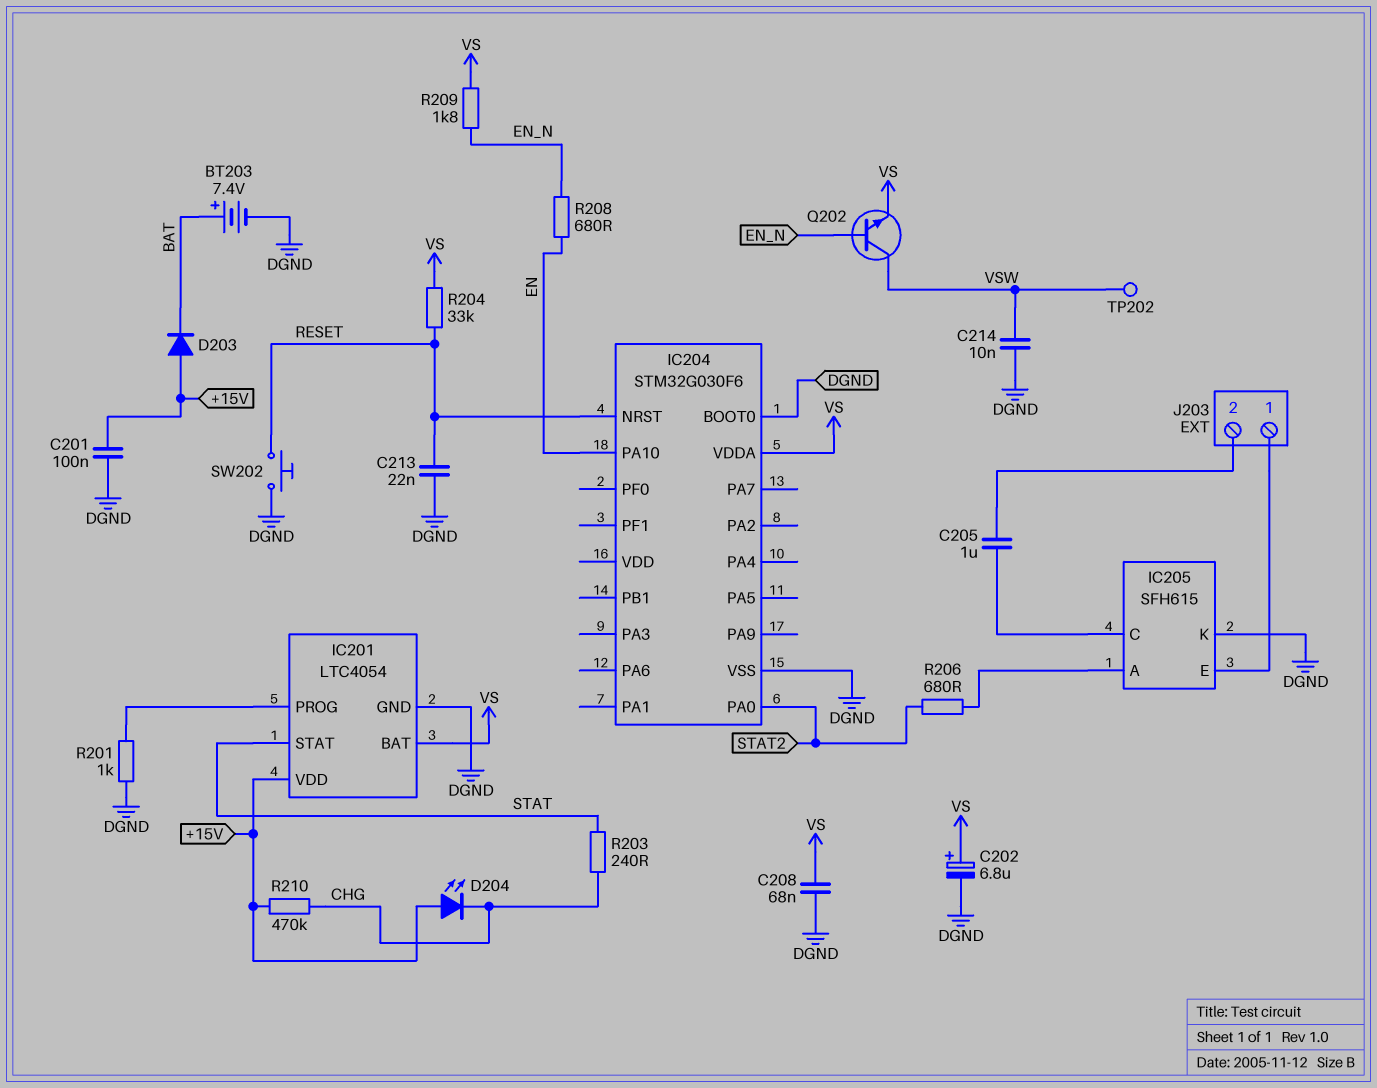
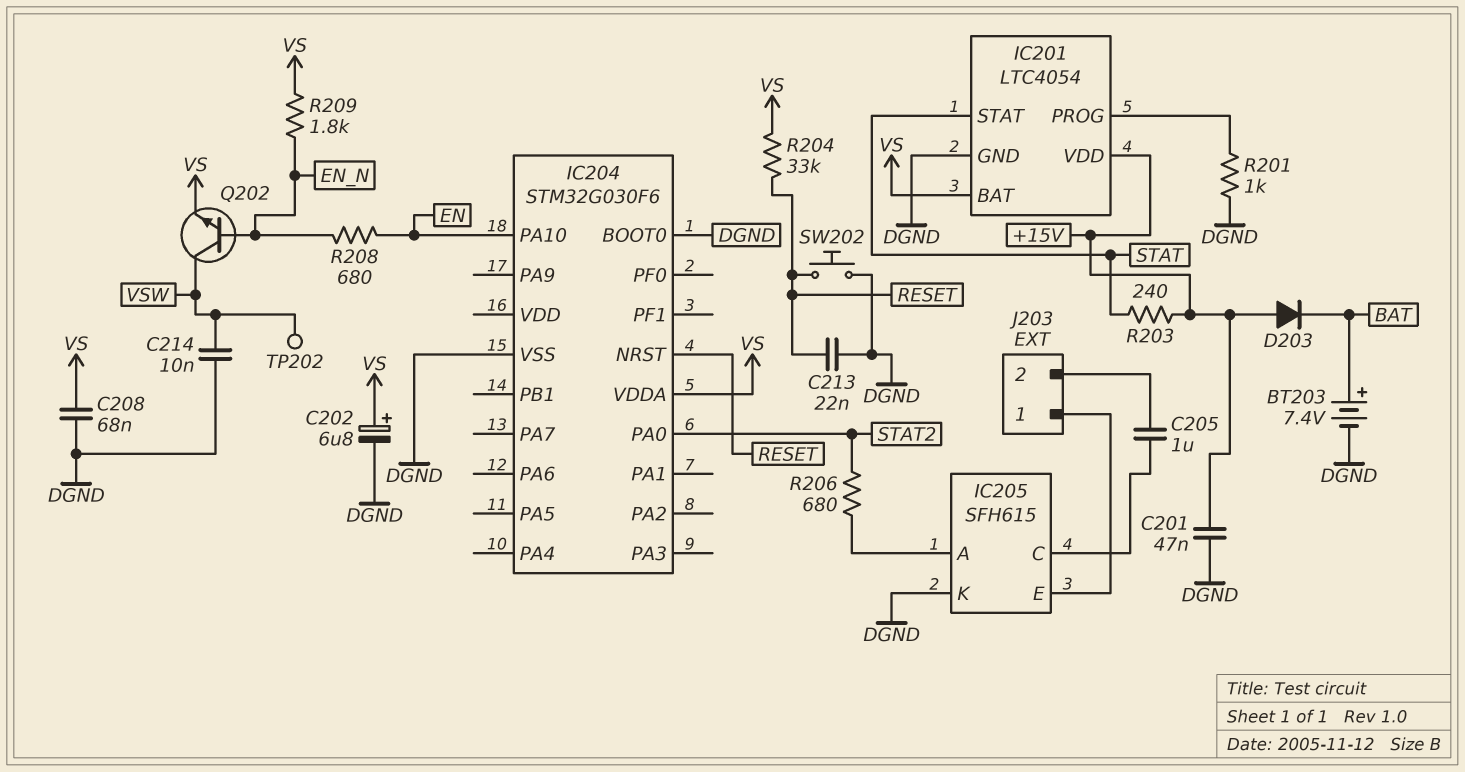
C201: 100nF (+15V, DGND) -> 47nF (+15V, DGND)
D204: LED (A +15V, K CHG) -> none
R203: 240 (CHG, STAT) -> 240 (+15V, STAT)
R210: 470k (+15V, CHG) -> none

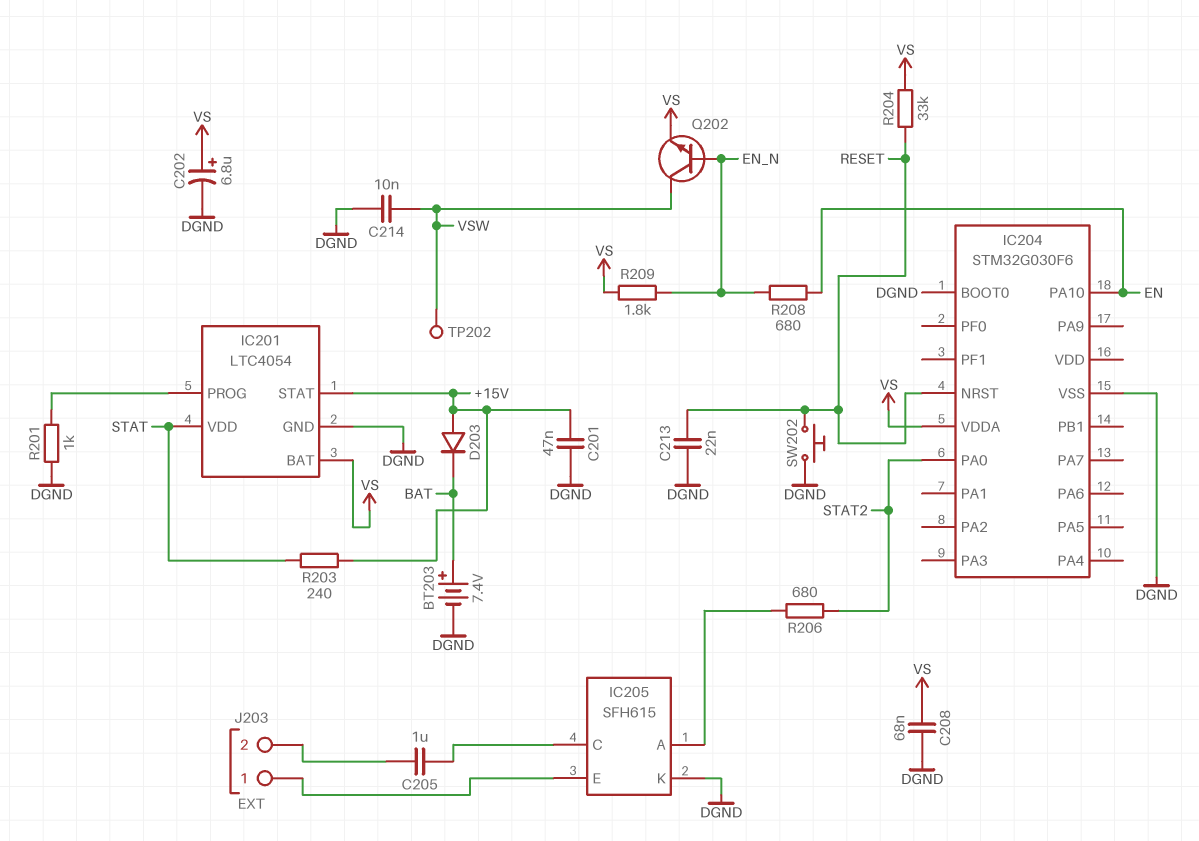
IC201 pin STAT: STAT -> +15V
IC201 pin VDD: +15V -> STAT

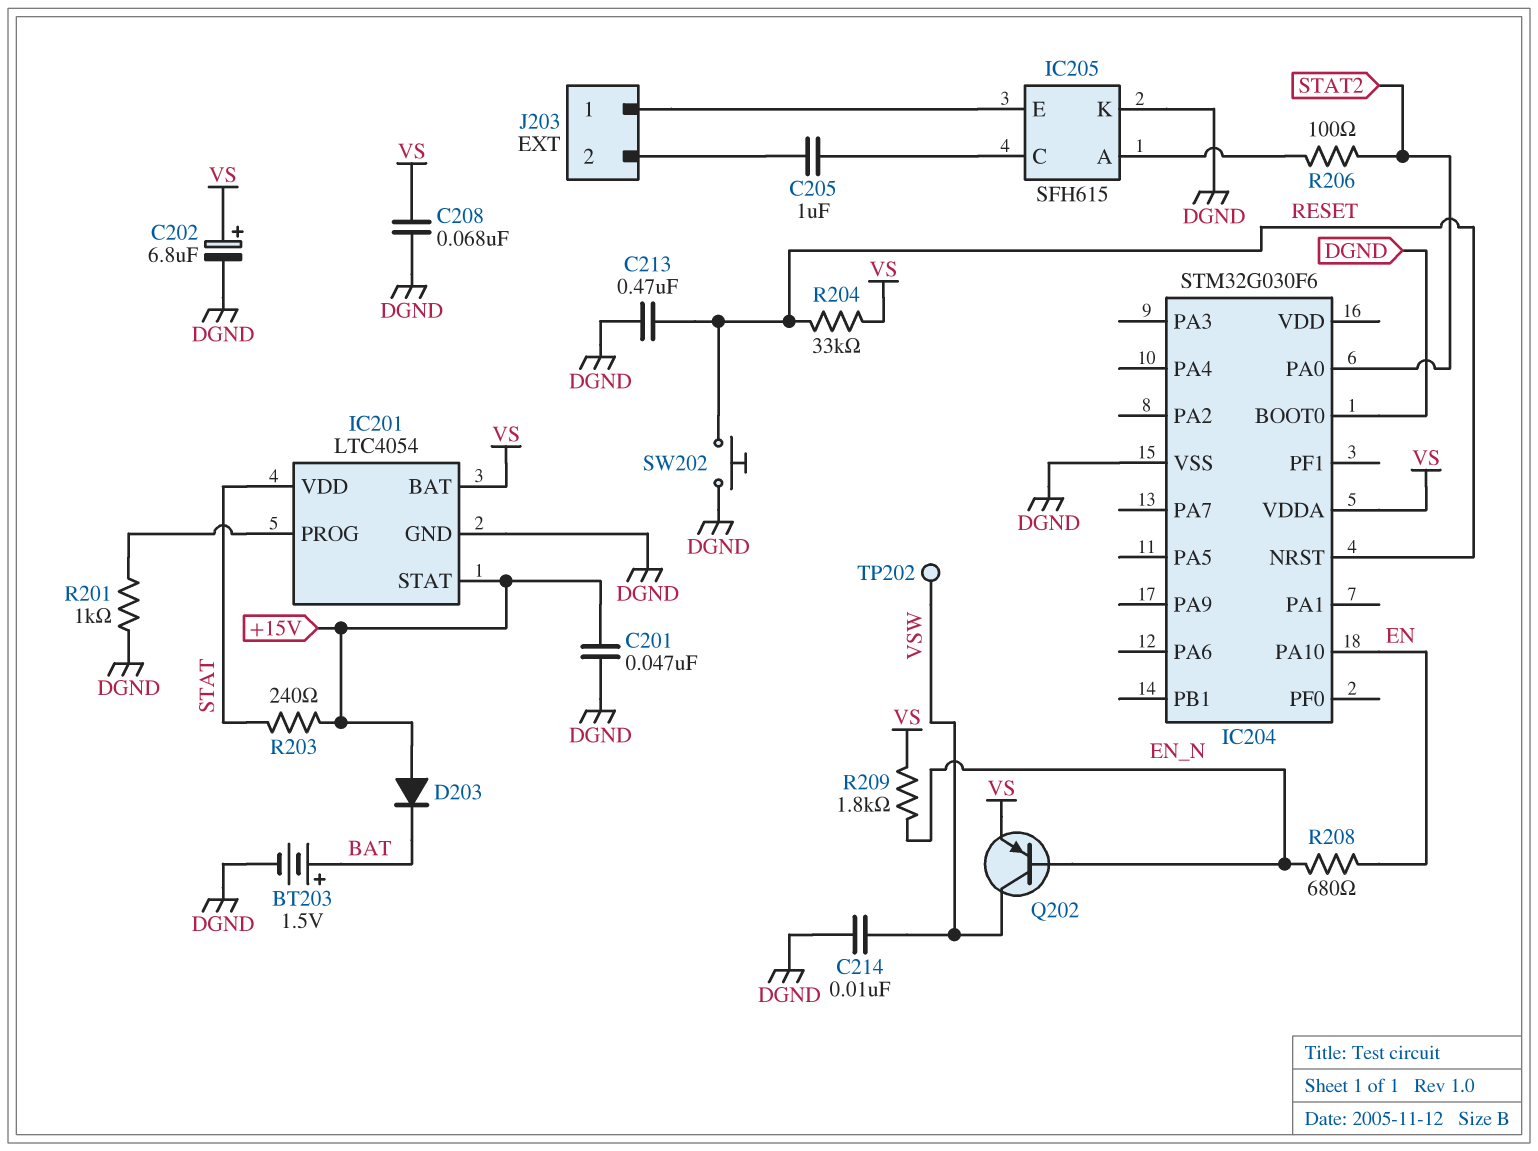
BT203: 7.4V (plus BAT, minus DGND) -> 1.5V (plus BAT, minus DGND)
C213: 22nF (DGND, RESET) -> 470nF (DGND, RESET)
Q202: NPN (B EN_N, C VSW, E VS) -> PNP (B EN_N, C VSW, E VS)
R206: 680 (IC205/A, STAT2) -> 100 (IC205/A, STAT2)

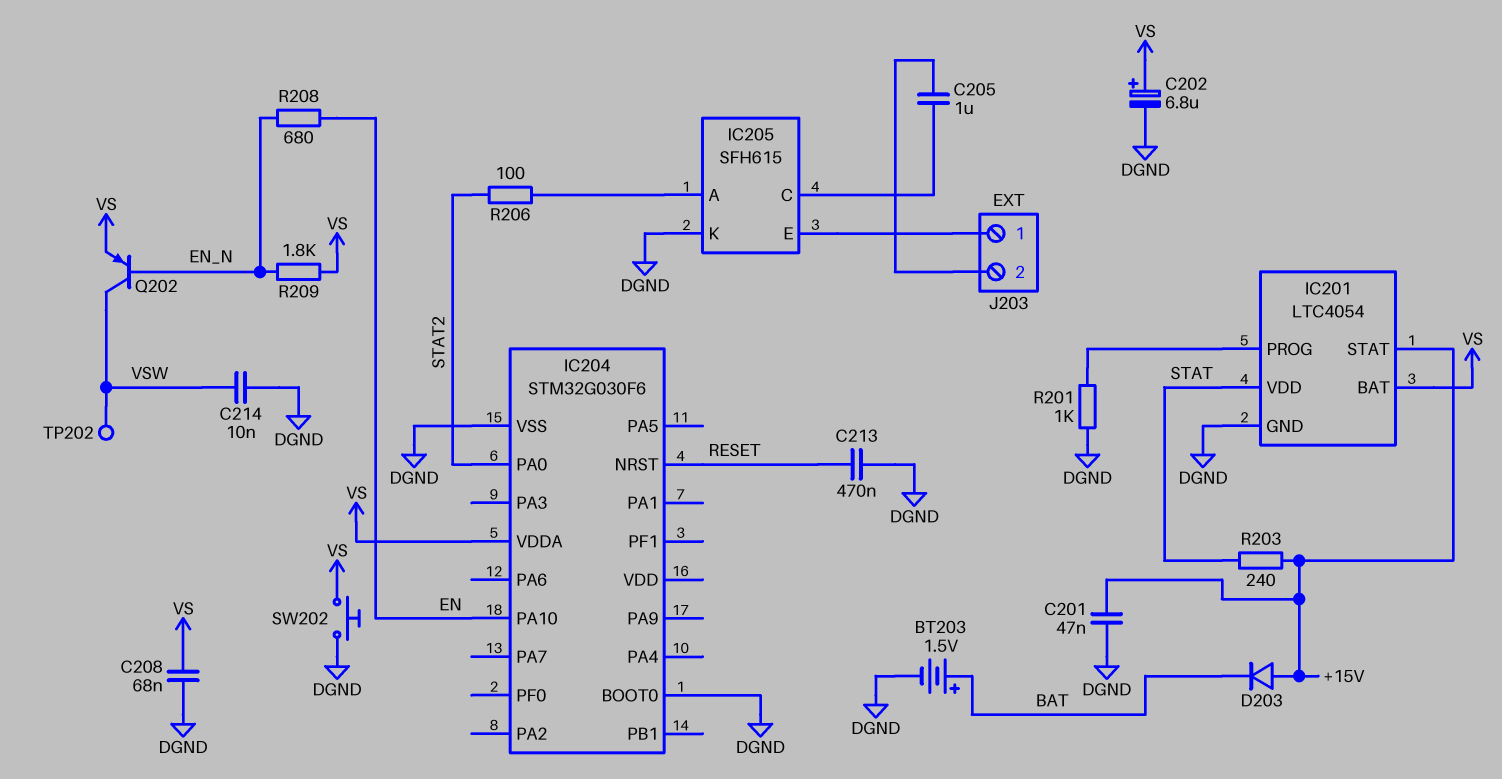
R204: 33k (RESET, VS) -> none
SW202: button (DGND, RESET) -> button (DGND, VS)

